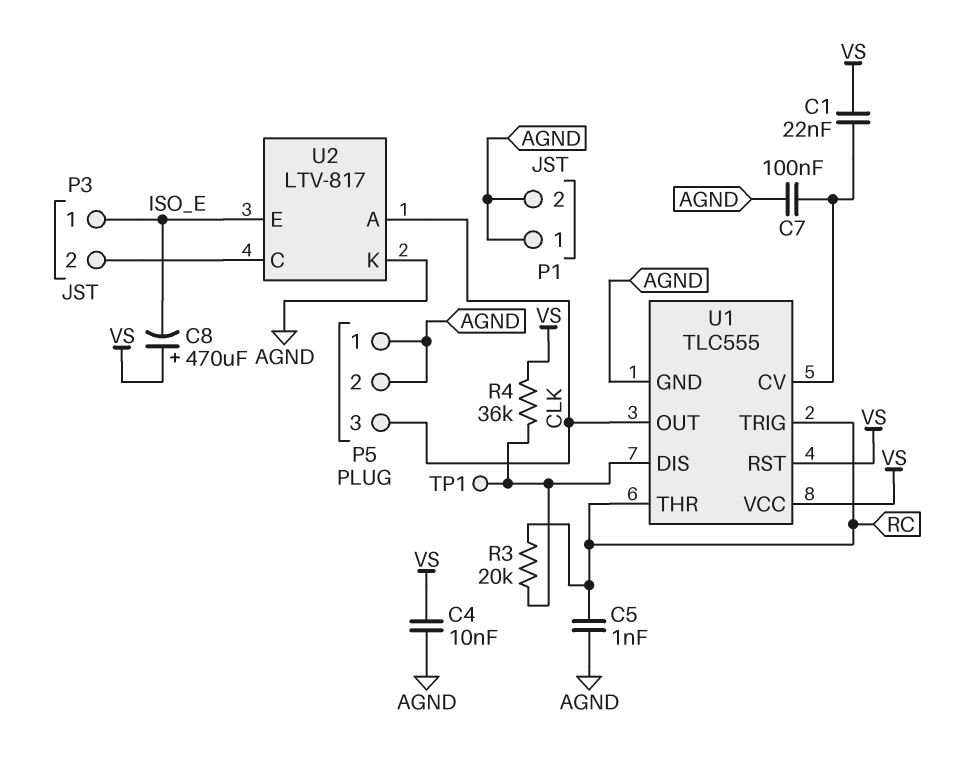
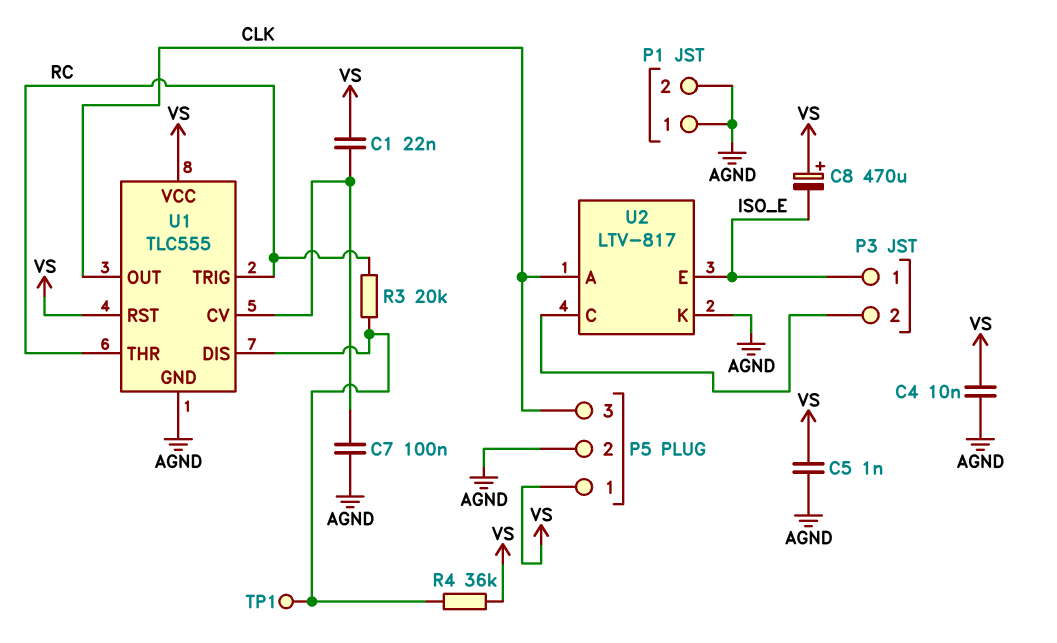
C5: 1nF (AGND, RC) -> 1nF (AGND, VS)
P5 pin 1: AGND -> VS

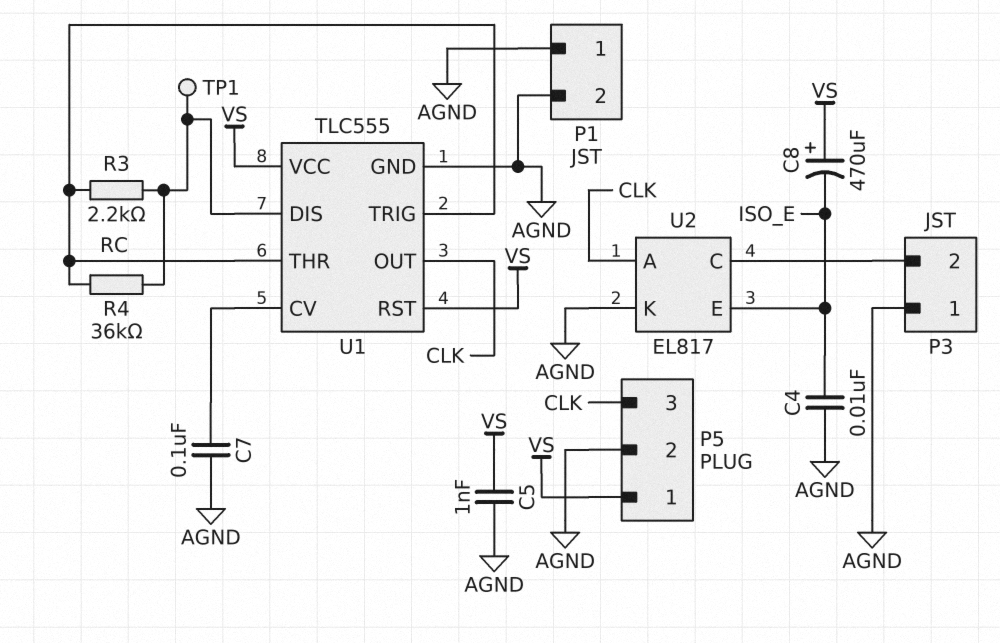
C1: 22nF (U1/CV, VS) -> none
C4: 10nF (AGND, VS) -> 10nF (AGND, ISO_E)
P3 pin 1: ISO_E -> AGND
R3: 20k (RC, U1/DIS) -> 2.2k (RC, U1/DIS)
R4: 36k (U1/DIS, VS) -> 36k (RC, U1/DIS)
U2: LTV-817 -> EL817

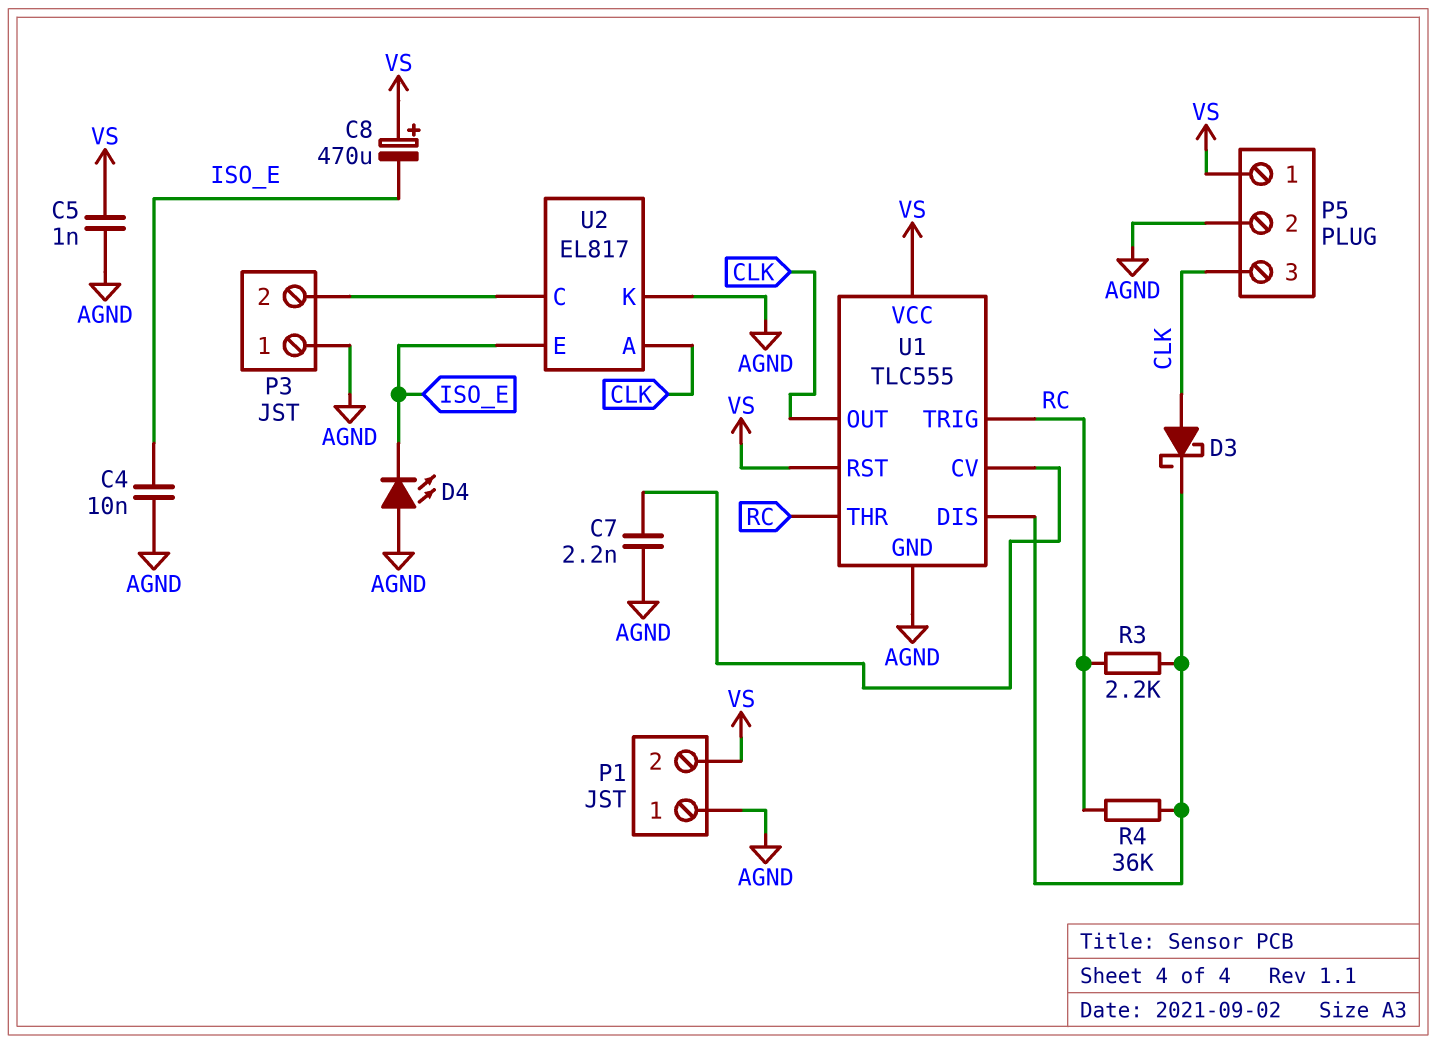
C7: 100nF (AGND, U1/CV) -> 2.2nF (AGND, U1/CV)
D3: none -> schottky (A CLK, K U1/DIS)
D4: none -> LED (A AGND, K ISO_E)
P1 pin 2: AGND -> VS
TP1: test point (U1/DIS) -> none

